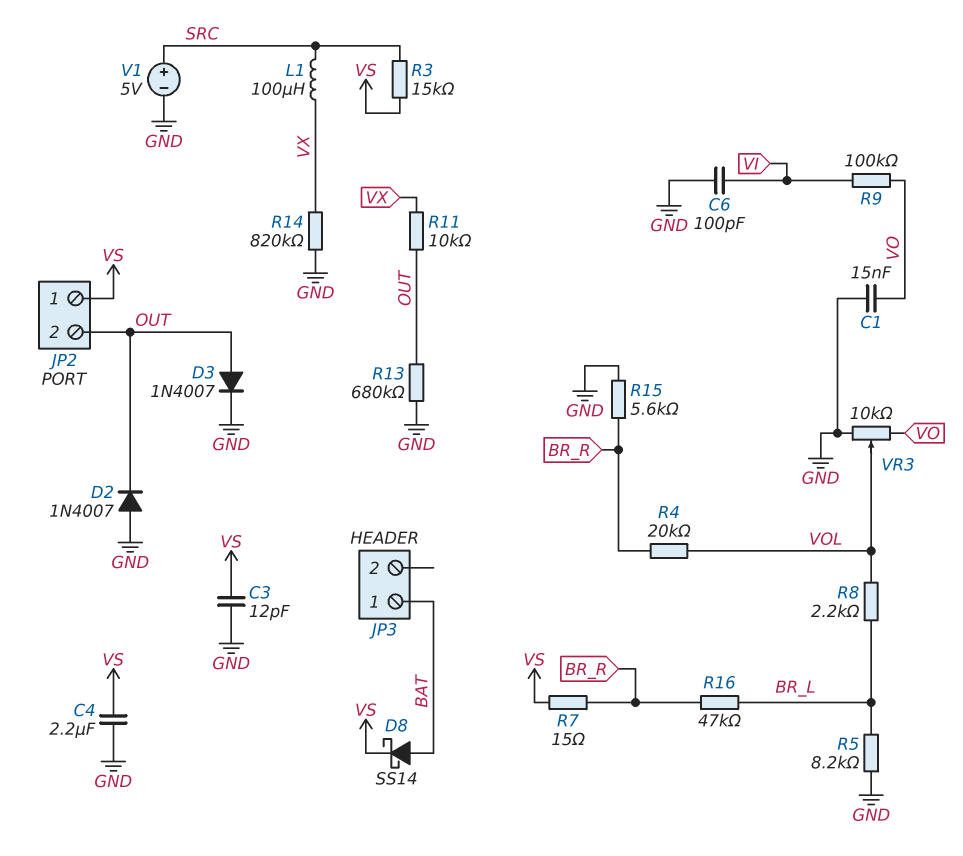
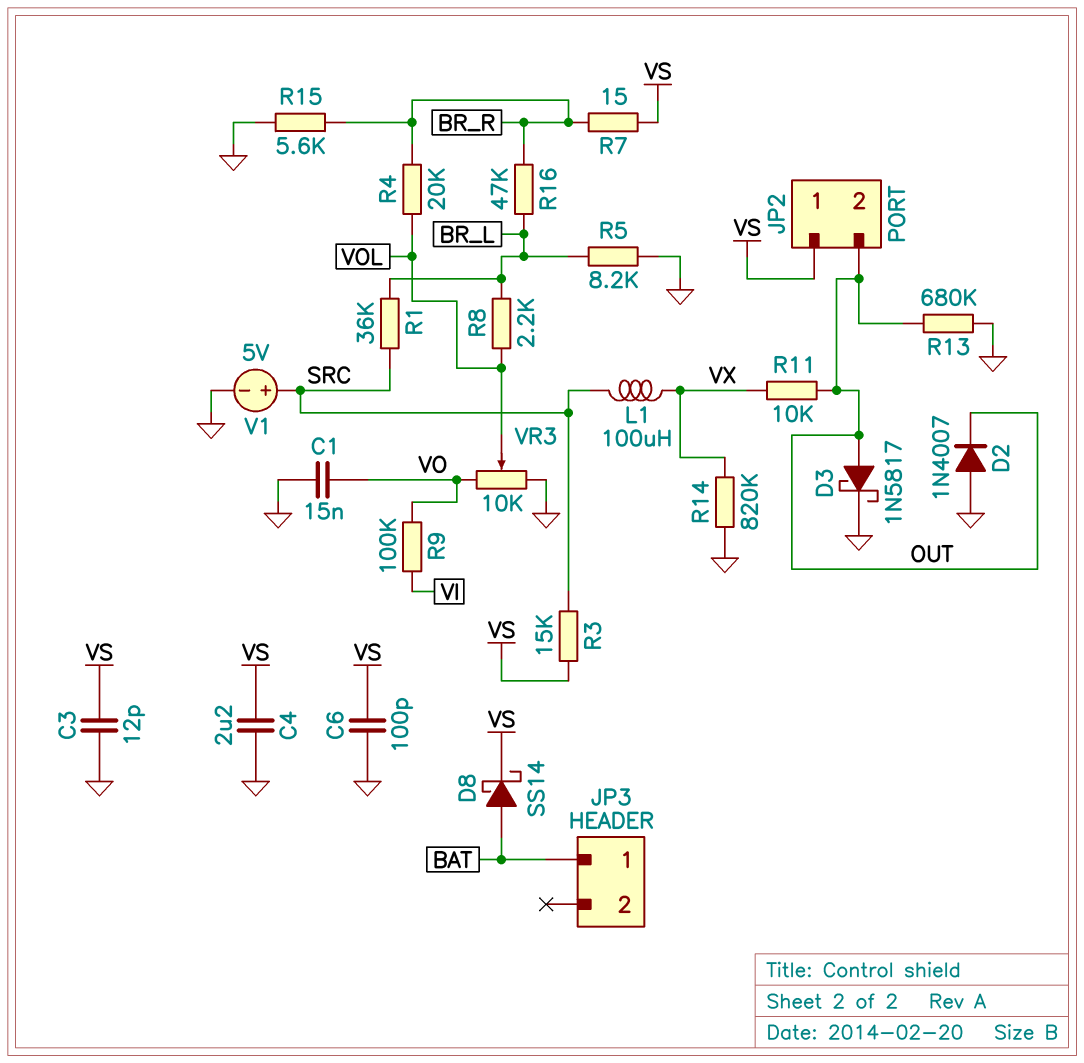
C6: 100pF (GND, VI) -> 100pF (GND, VS)
D3: diode 1N4007 (A OUT, K GND) -> schottky 1N5817 (A OUT, K GND)
R1: none -> 36k (BR_L, SRC)

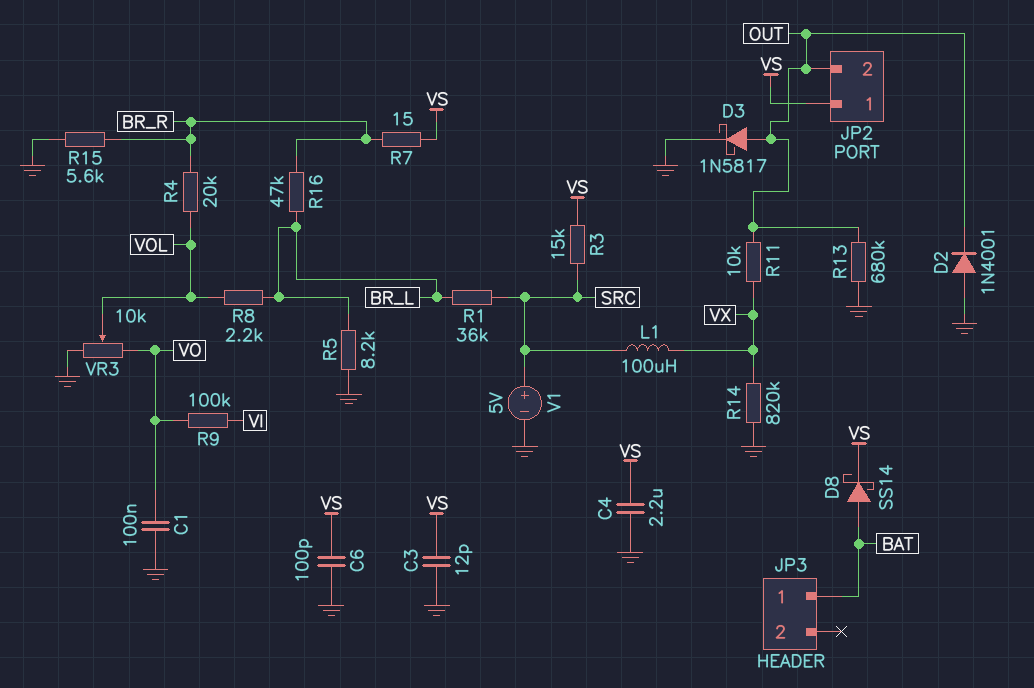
C1: 15nF (GND, VO) -> 100nF (GND, VO)
D2: diode 1N4007 (A GND, K OUT) -> diode 1N4001 (A GND, K OUT)

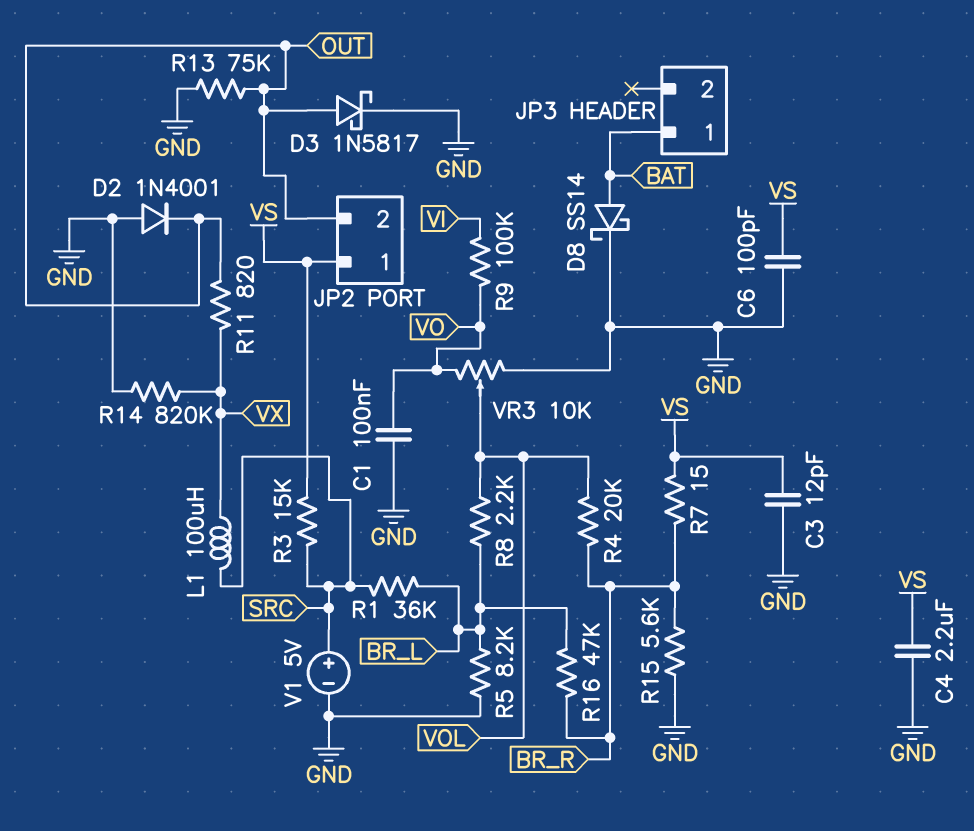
D8: schottky SS14 (A BAT, K VS) -> schottky SS14 (A BAT, K GND)
R11: 10k (OUT, VX) -> 820 (OUT, VX)
R13: 680k (GND, OUT) -> 75k (GND, OUT)

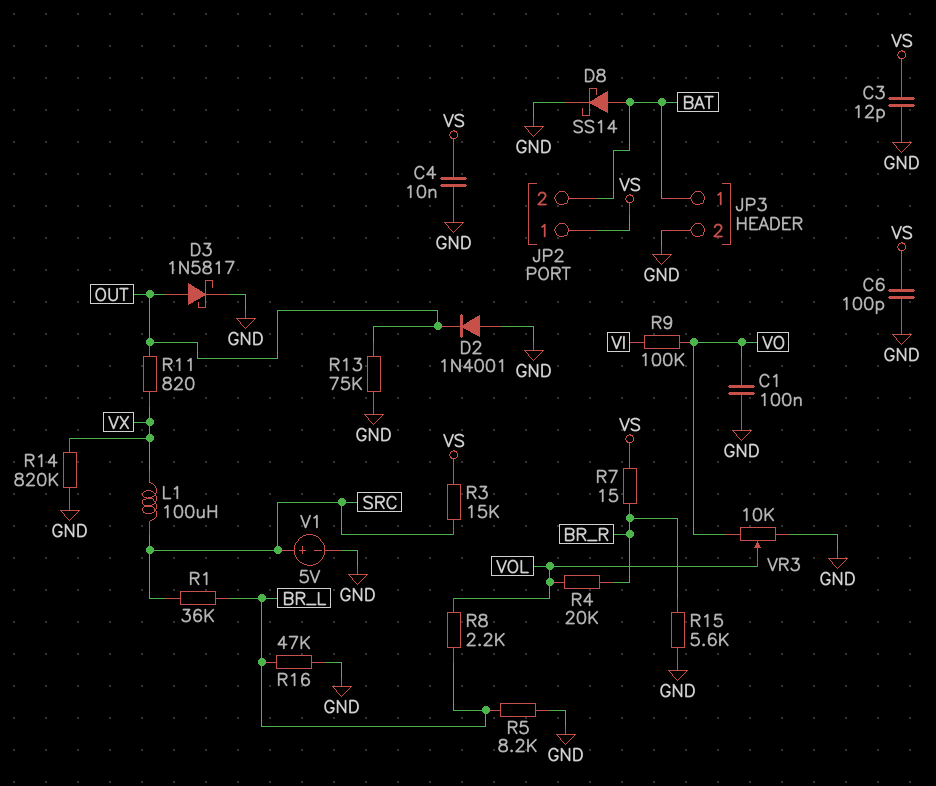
C4: 2.2uF (GND, VS) -> 10nF (GND, VS)
JP2 pin 2: OUT -> BAT
JP3 pin 2: none -> GND
R16: 47k (BR_L, BR_R) -> 47k (BR_L, GND)

